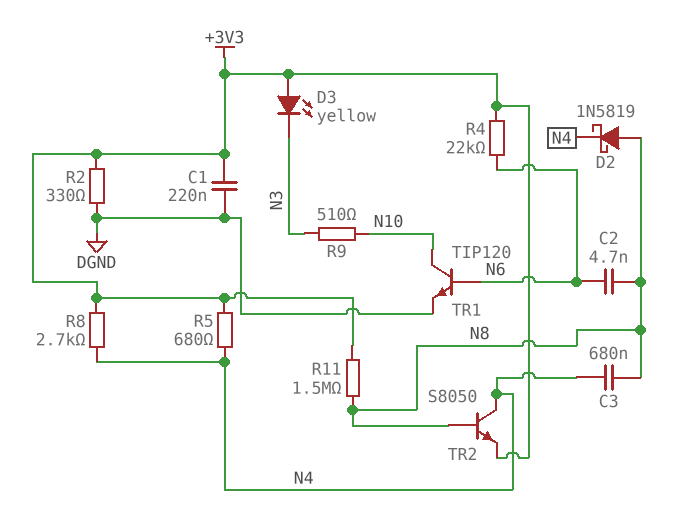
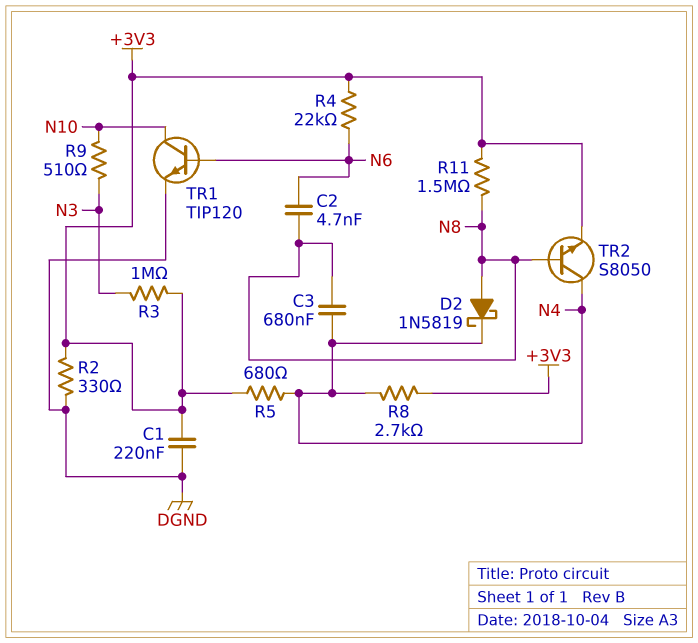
D3: LED yellow (A +3V3, K N3) -> none
R3: none -> 1M (+3V3, N3)

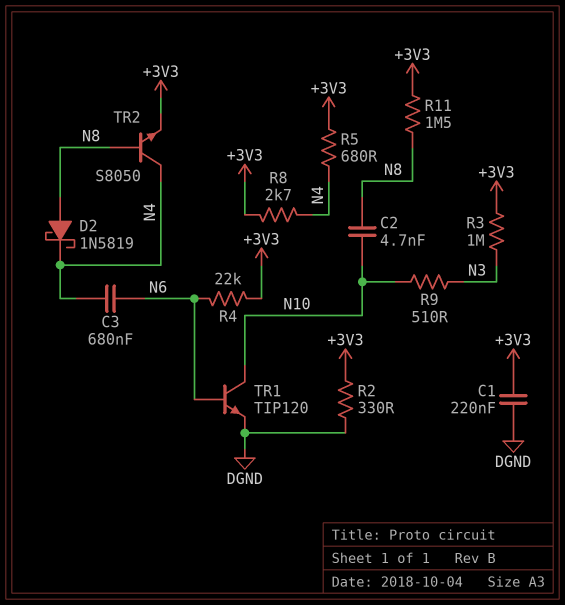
C2: 4.7nF (N6, N8) -> 4.7nF (N8, N10)
C3: 680nF (N4, N8) -> 680nF (N4, N6)

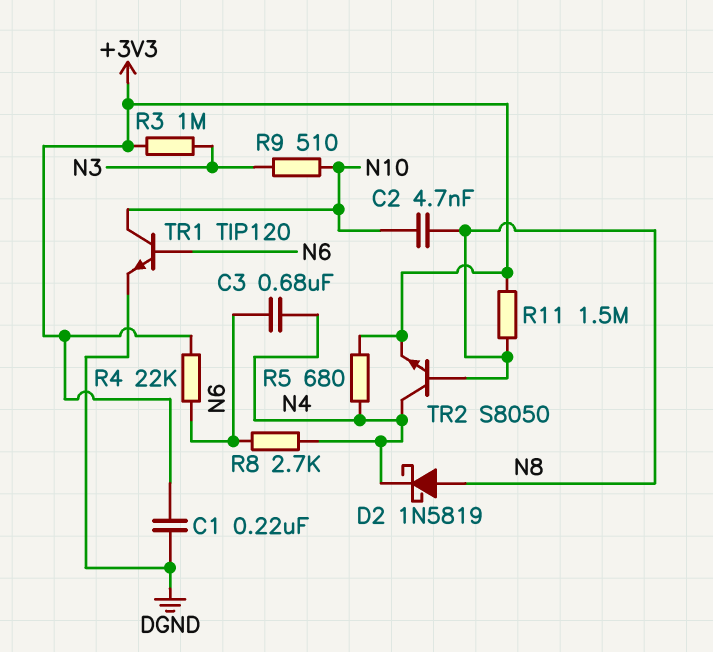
R2: 330 (+3V3, DGND) -> none
R8: 2.7k (+3V3, N4) -> 2.7k (N4, N6)

